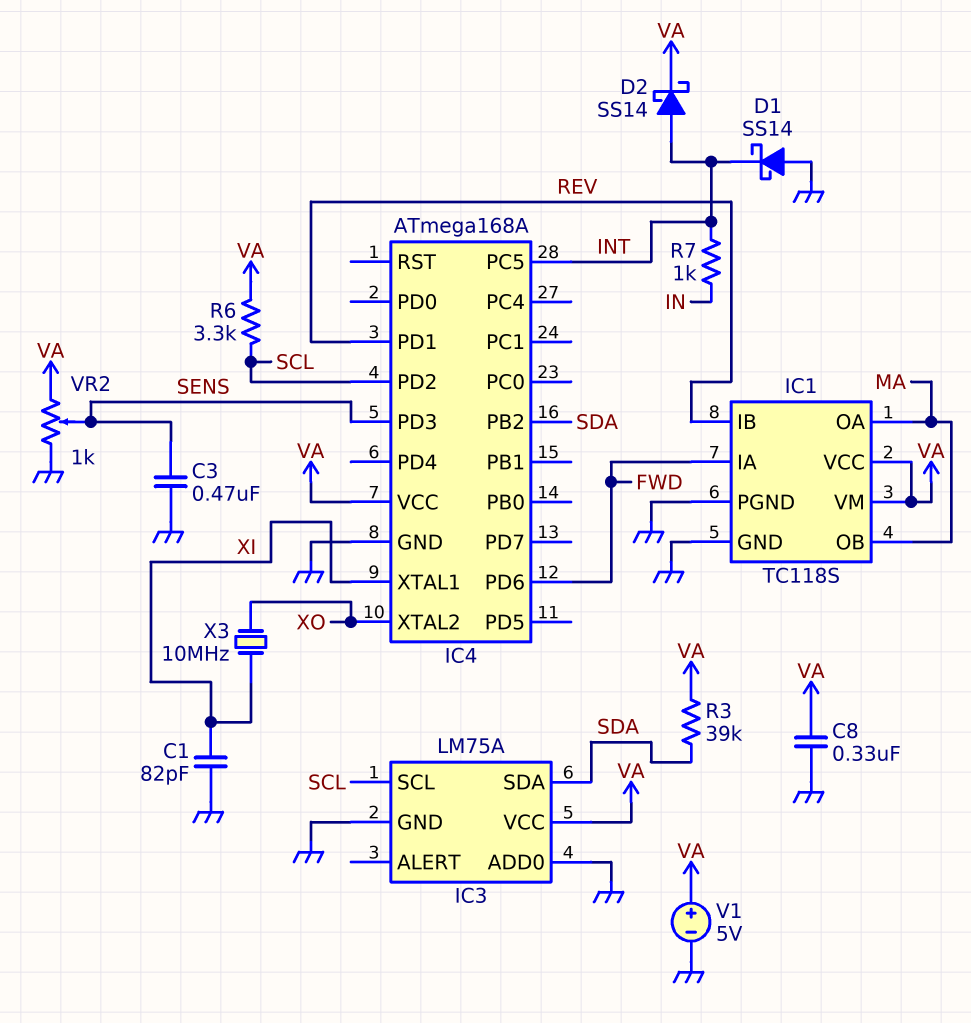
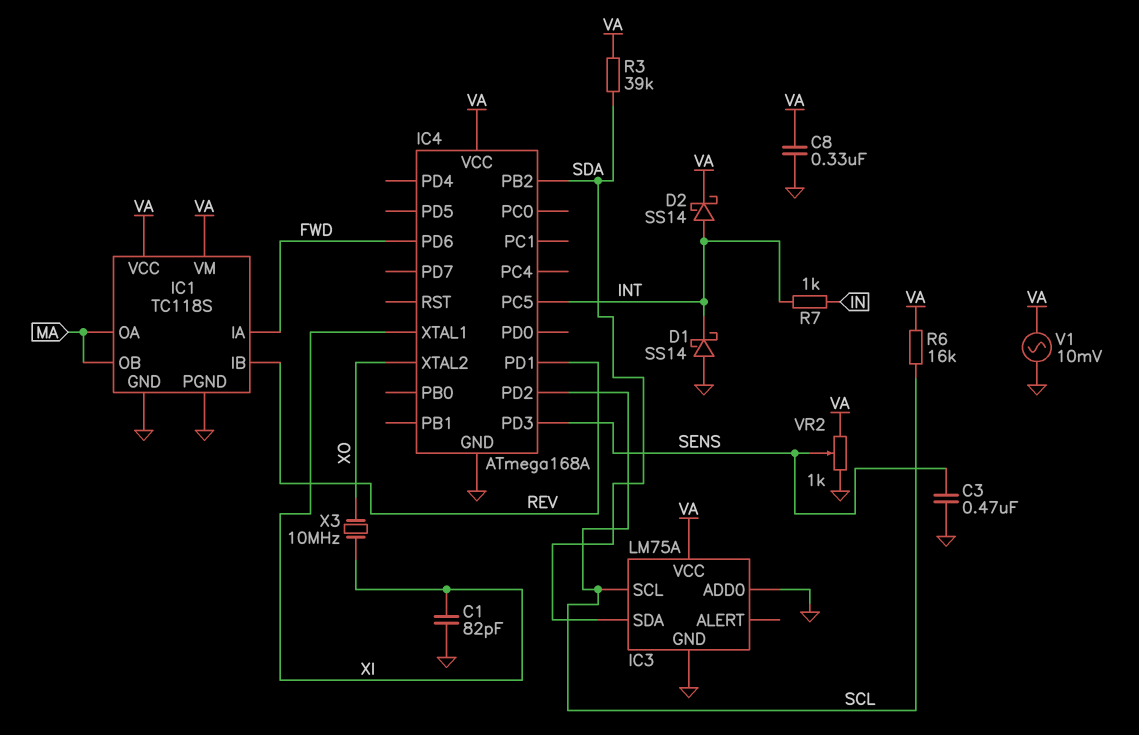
R6: 3.3k (SCL, VA) -> 16k (SCL, VA)
V1: 5V (plus VA, minus GND) -> AC 10mV (GND, VA)

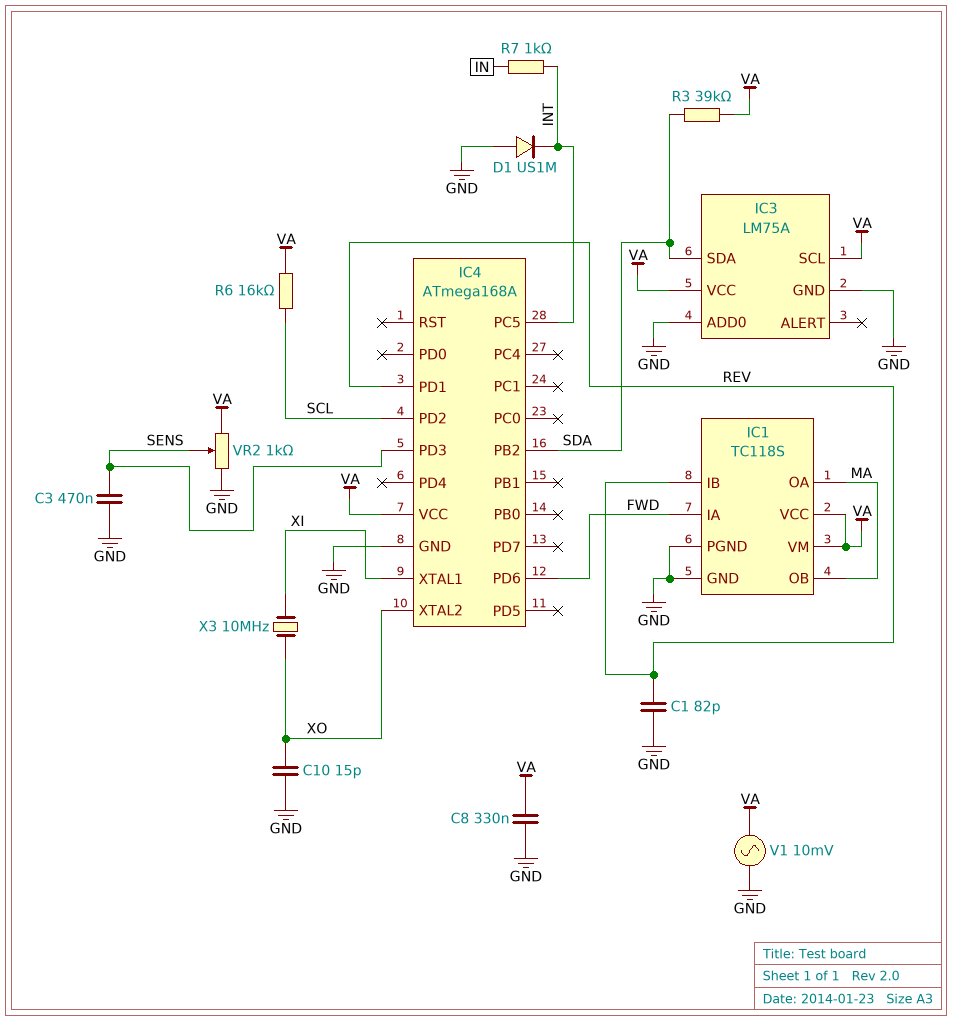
C1: 82pF (GND, XI) -> 82pF (GND, REV)
C10: none -> 15pF (GND, XO)
D1: schottky SS14 (A GND, K INT) -> diode US1M (A GND, K INT)
D2: schottky SS14 (A INT, K VA) -> none
IC3 pin SCL: SCL -> VA

